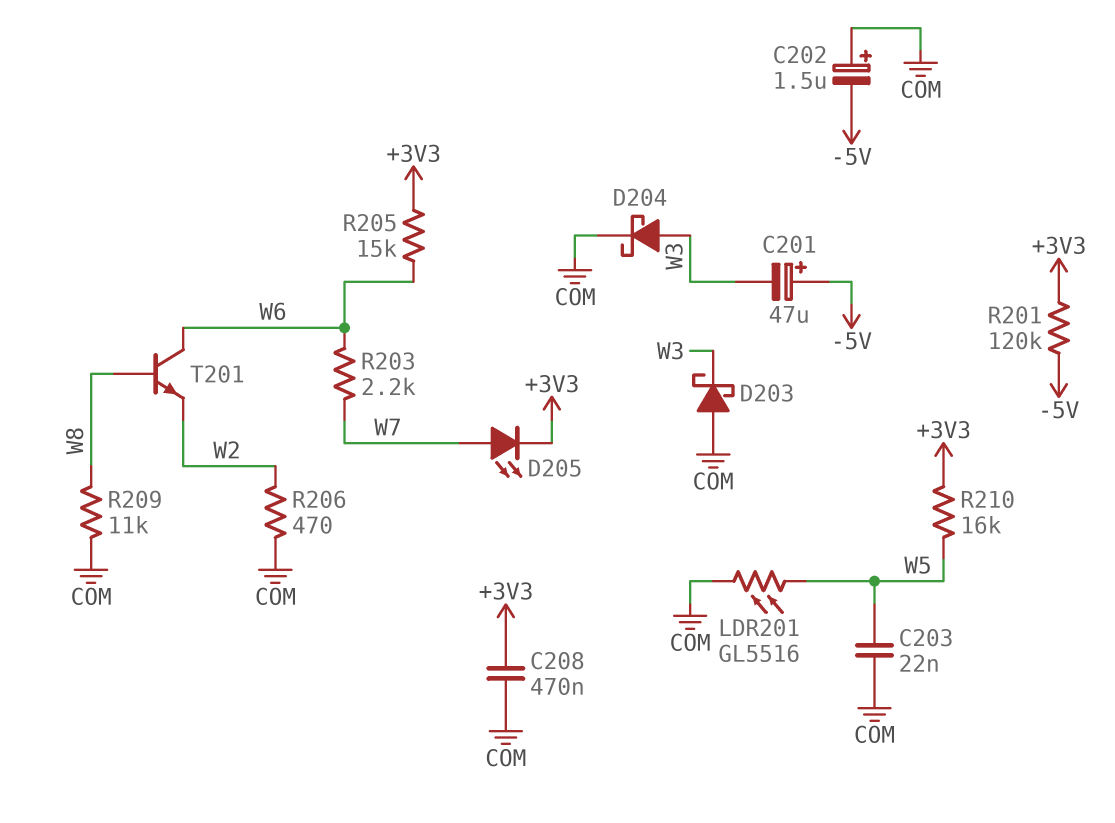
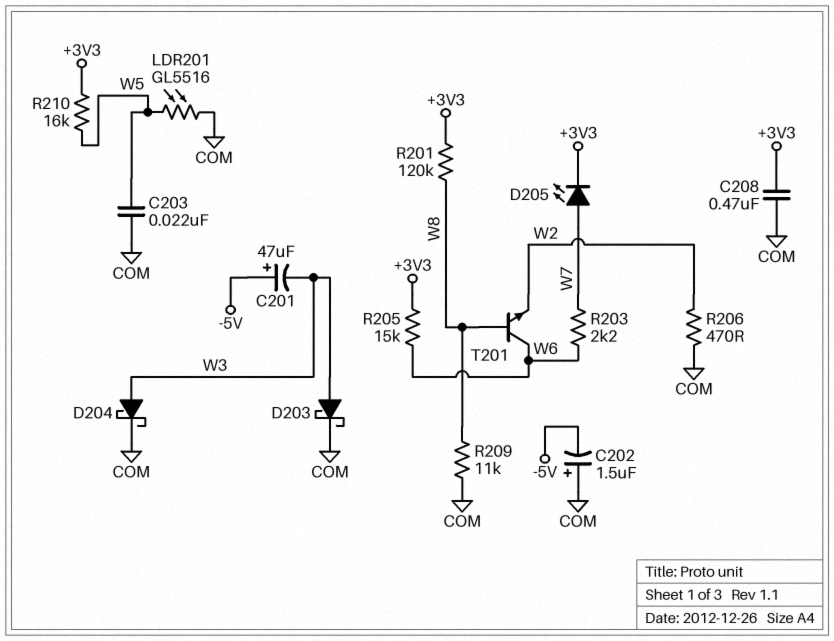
D203: schottky (A COM, K W3) -> schottky (A W3, K COM)
R201: 120k (+3V3, -5V) -> 120k (+3V3, W8)

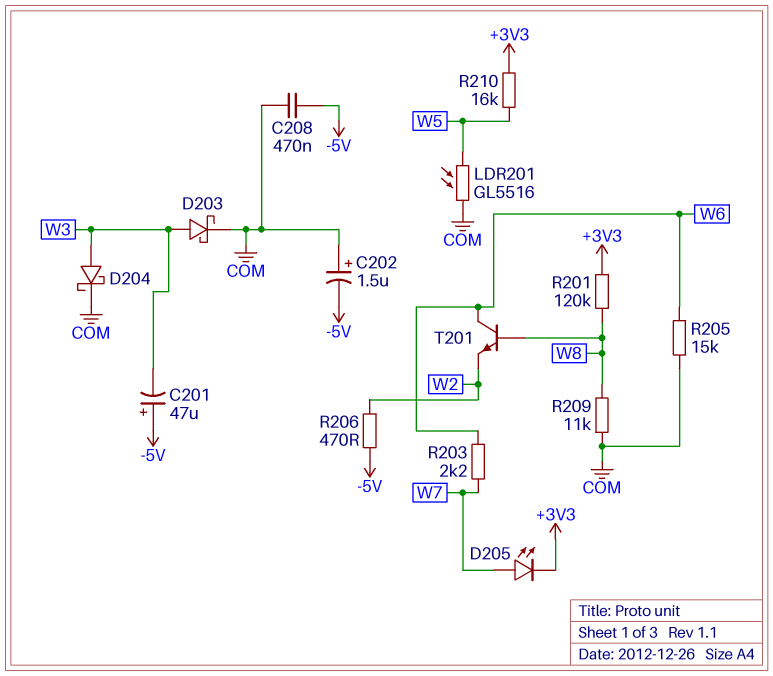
C203: 22nF (COM, W5) -> none
C208: 470nF (+3V3, COM) -> 470nF (-5V, COM)
R205: 15k (+3V3, W6) -> 15k (COM, W6)
R206: 470 (COM, W2) -> 470 (-5V, W2)

